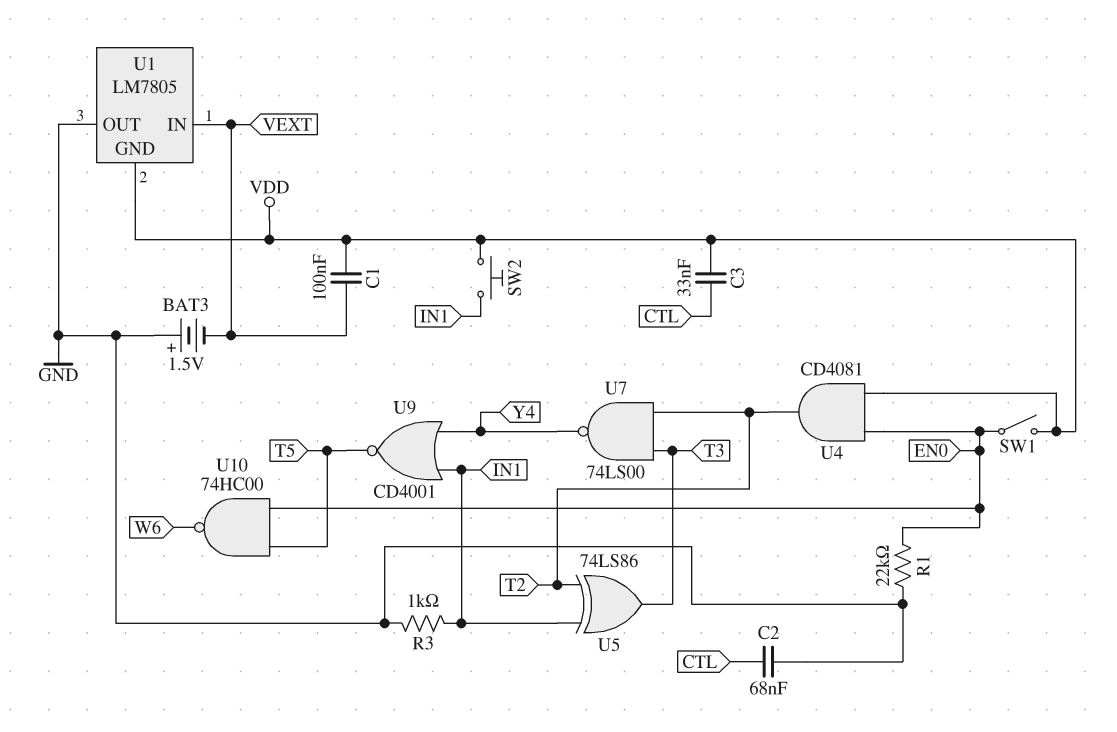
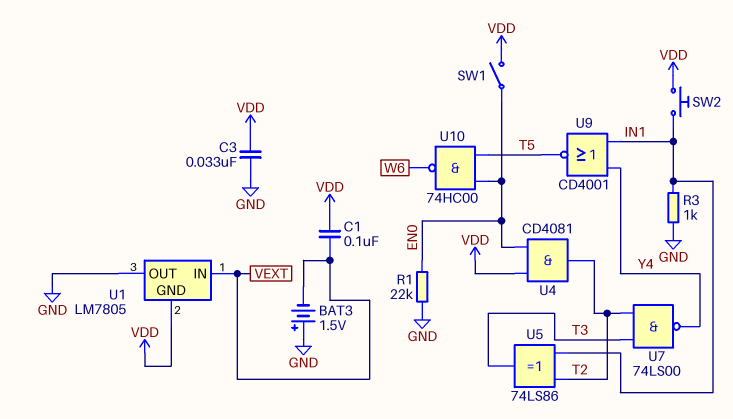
C2: 68nF (CTL, GND) -> none
C3: 33nF (CTL, VDD) -> 33nF (GND, VDD)

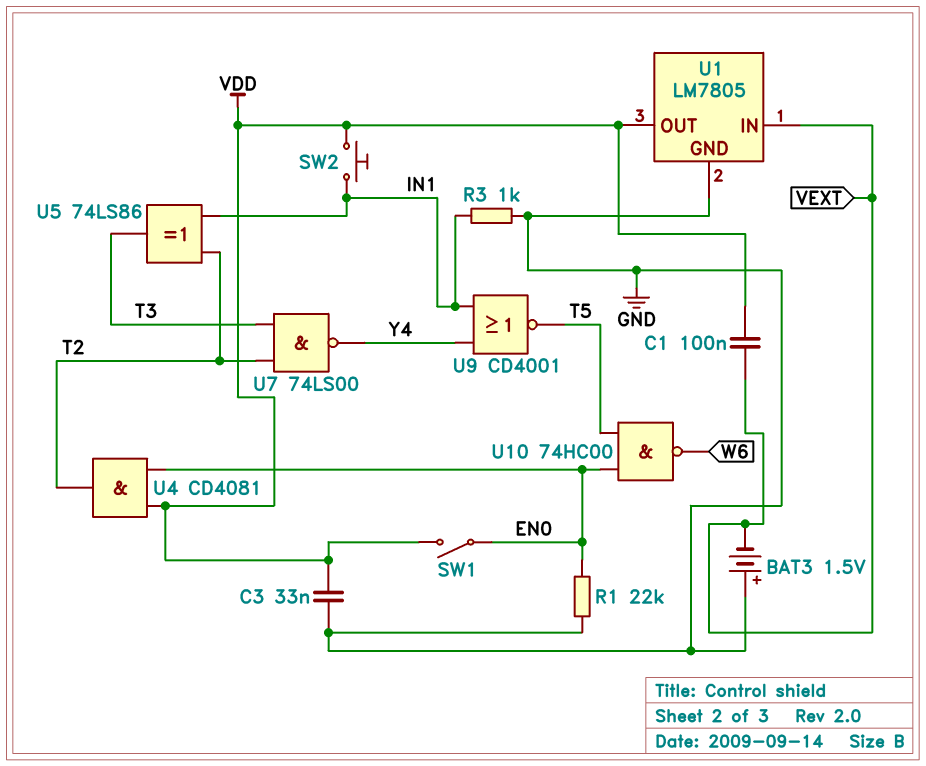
U1 pin GND: VDD -> GND
U1 pin OUT: GND -> VDD

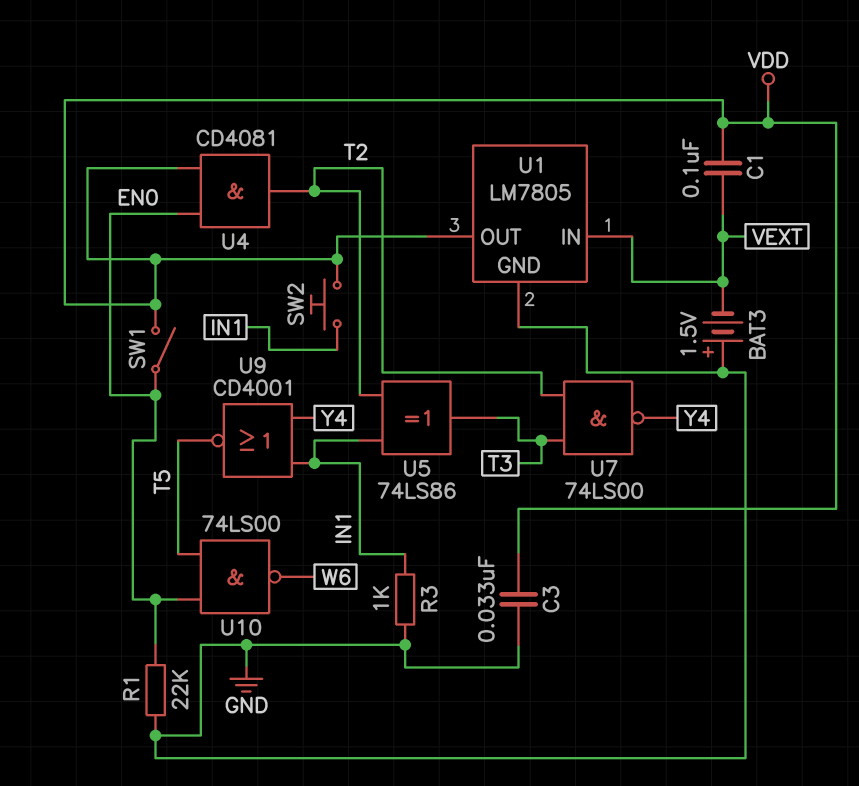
U10: NAND 74HC00 (in EN0, in T5, out W6) -> NAND 74LS00 (in EN0, in T5, out W6)

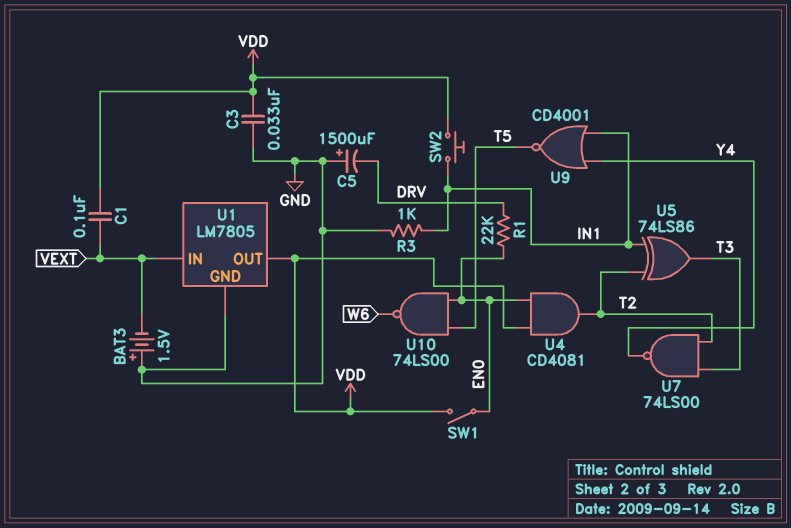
C5: none -> 1500uF (plus GND, minus DRV)
R1: 22k (EN0, GND) -> 22k (DRV, EN0)

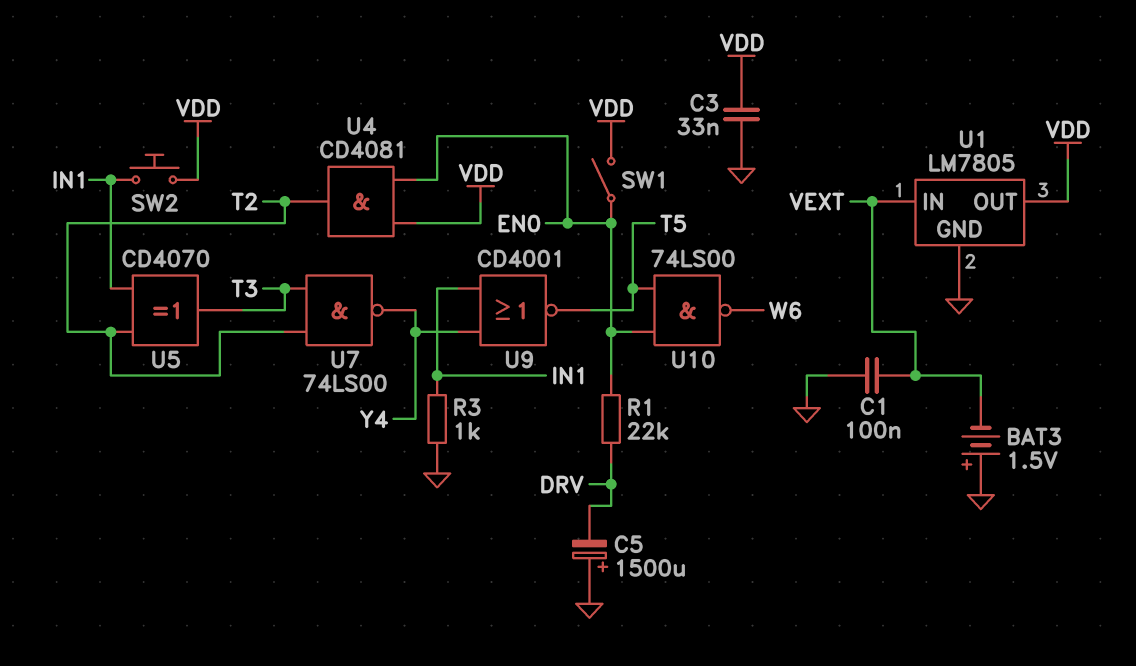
C1: 100nF (VDD, VEXT) -> 100nF (GND, VEXT)
U5: XOR 74LS86 (in IN1, in T2, out T3) -> XOR CD4070 (in IN1, in T2, out T3)

